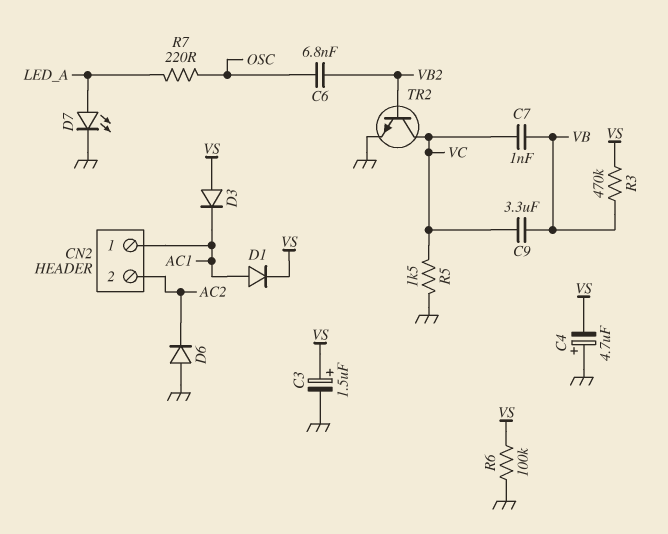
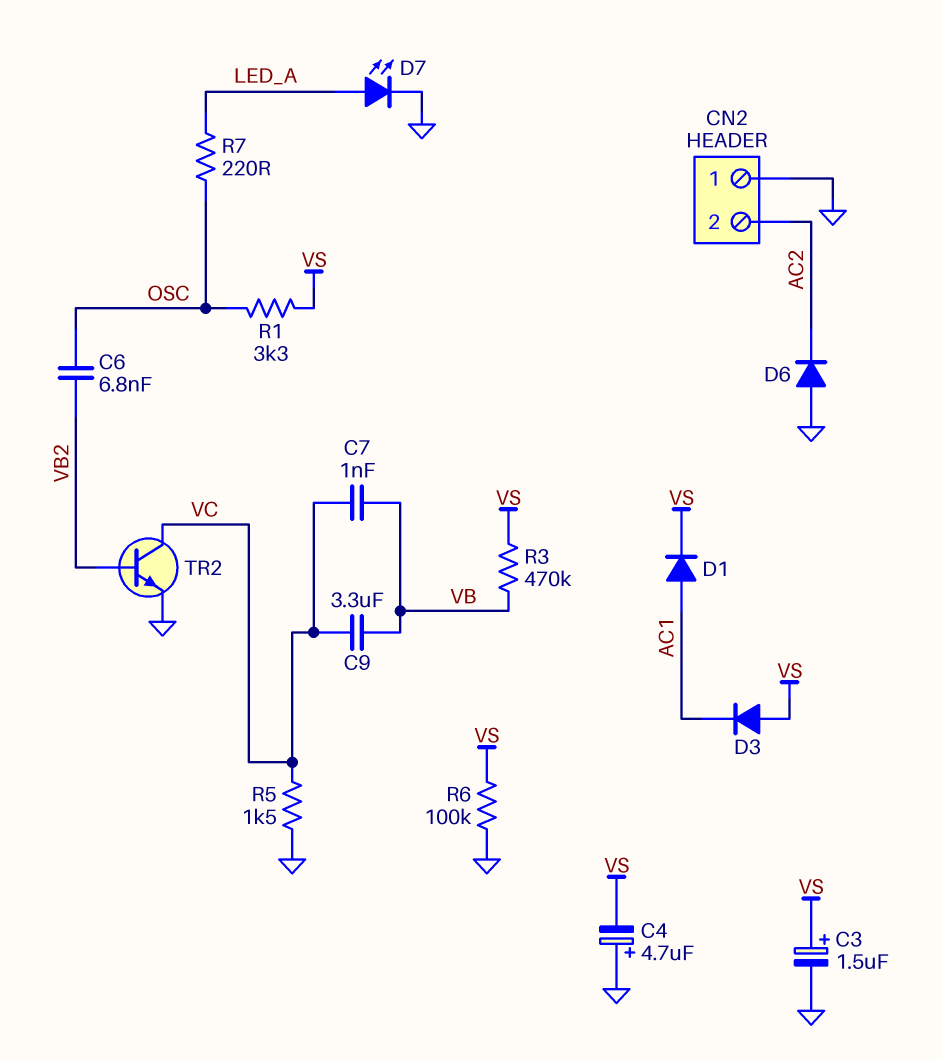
CN2 pin 1: AC1 -> GND
R1: none -> 3.3k (OSC, VS)

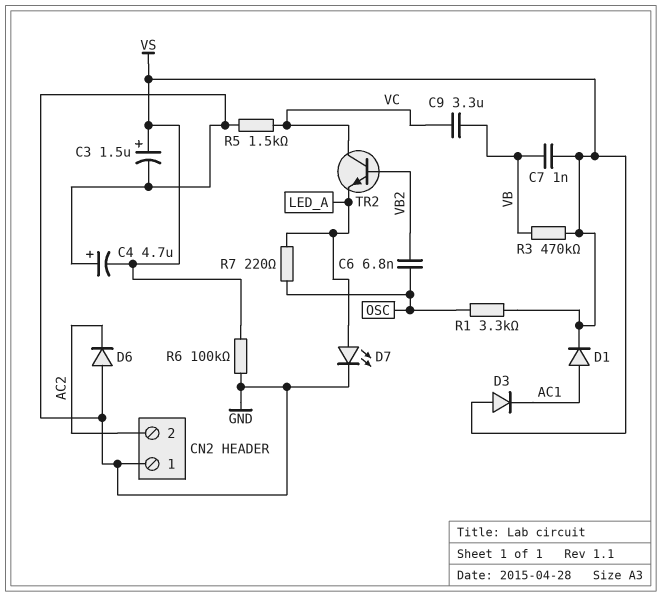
C7: 1nF (VB, VC) -> 1nF (VB, VS)
TR2: NPN (B VB2, C VC, E GND) -> NPN (B VB2, C VC, E LED_A)

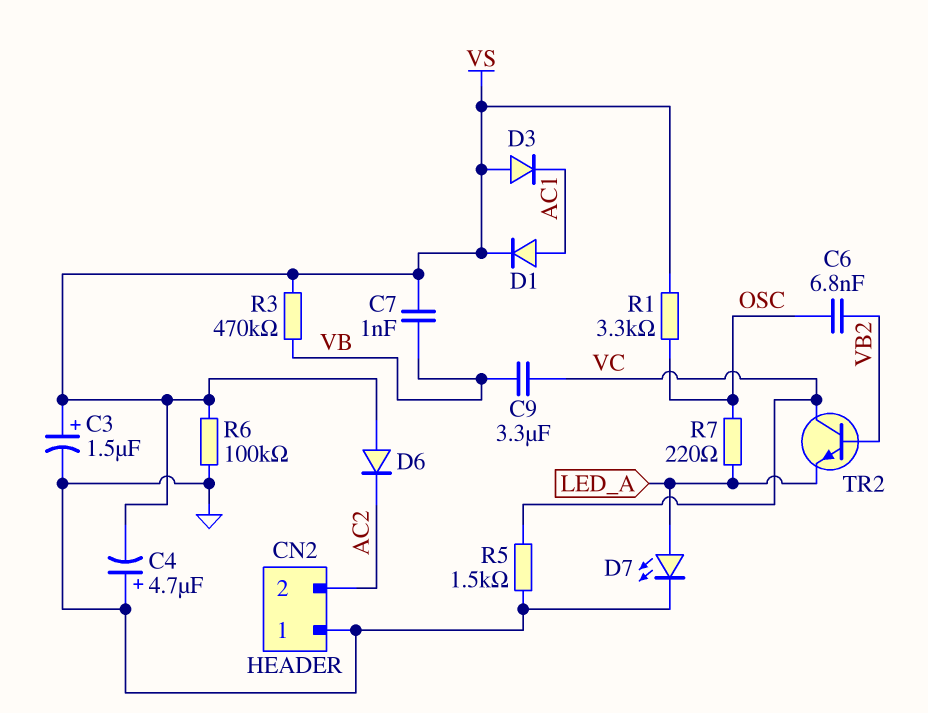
D6: diode (A GND, K AC2) -> diode (A VS, K AC2)

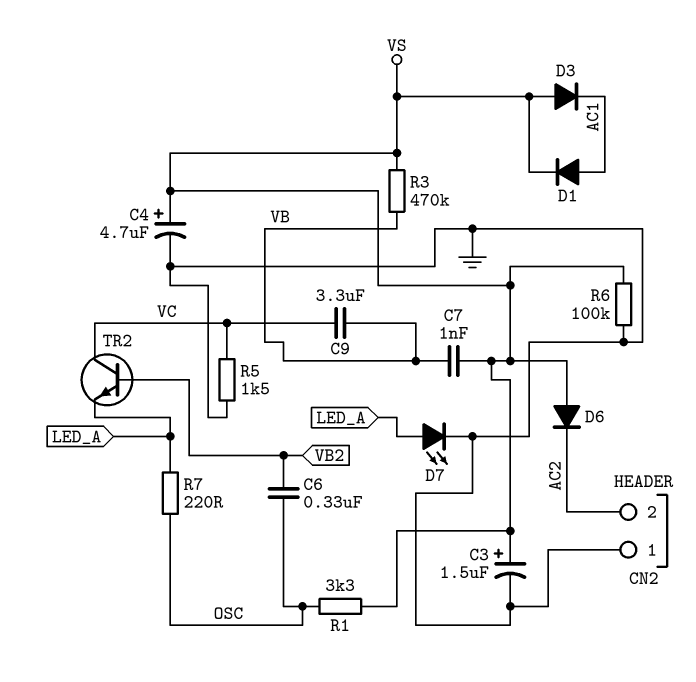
C4: 4.7uF (plus GND, minus VS) -> 4.7uF (plus VS, minus GND)
C6: 6.8nF (OSC, VB2) -> 330nF (OSC, VB2)

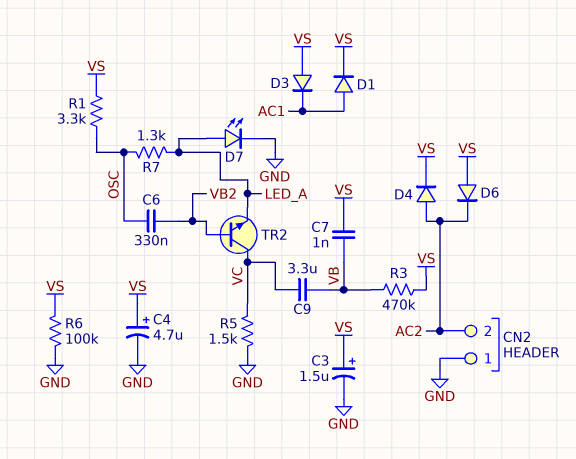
D4: none -> diode (A AC2, K VS)
R7: 220 (LED_A, OSC) -> 1.3k (LED_A, OSC)

